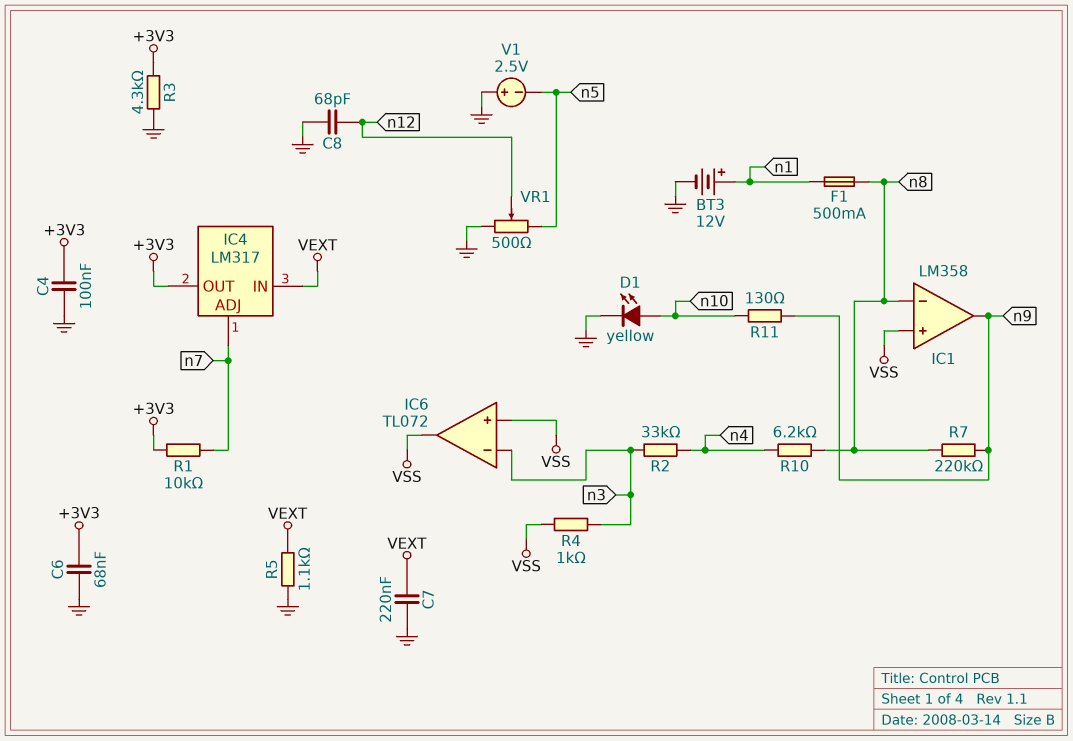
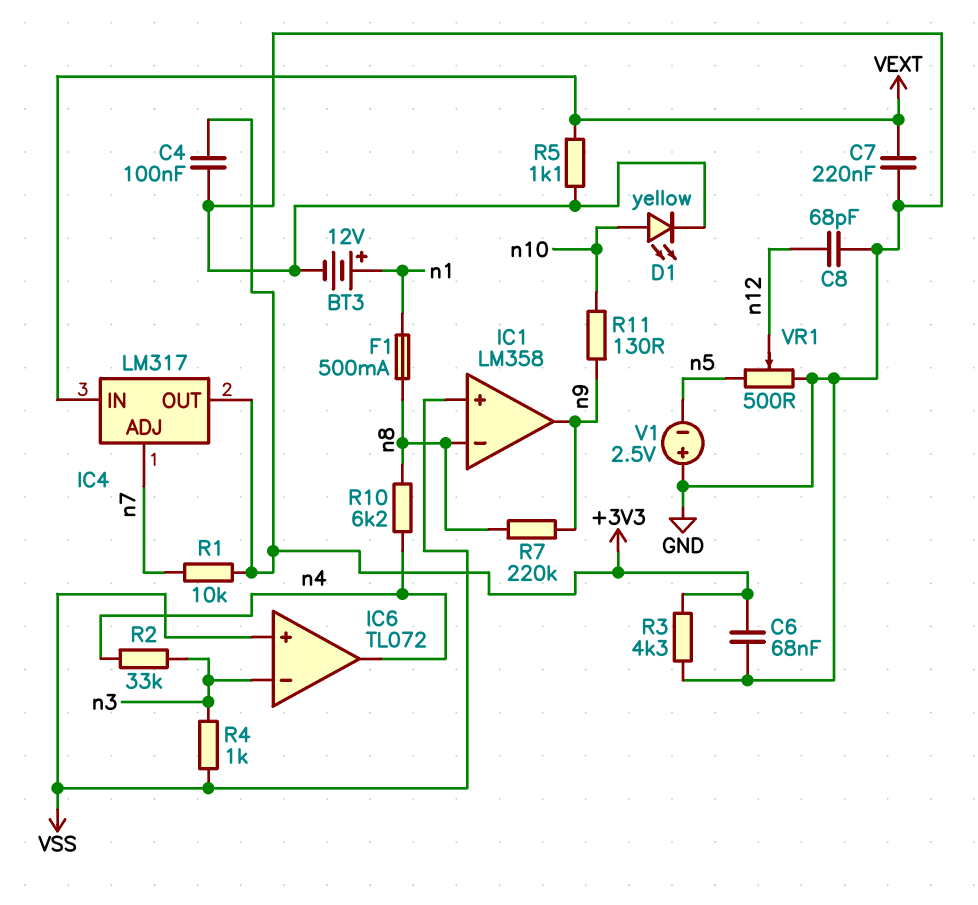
IC6 pin out: VSS -> n4

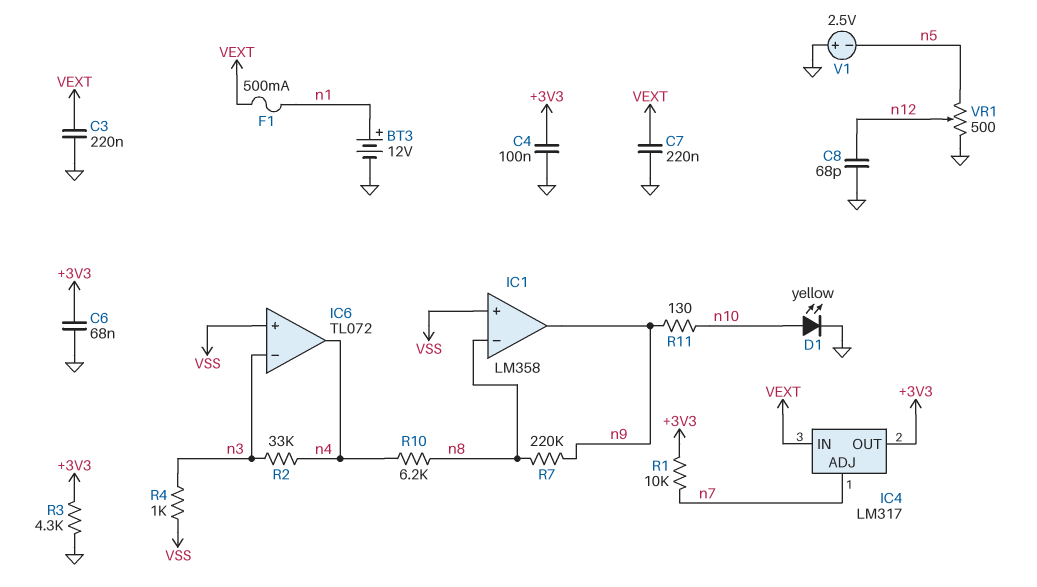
C3: none -> 220nF (GND, VEXT)
F1: 500mA (n1, n8) -> 500mA (VEXT, n1)
R5: 1.1k (GND, VEXT) -> none

